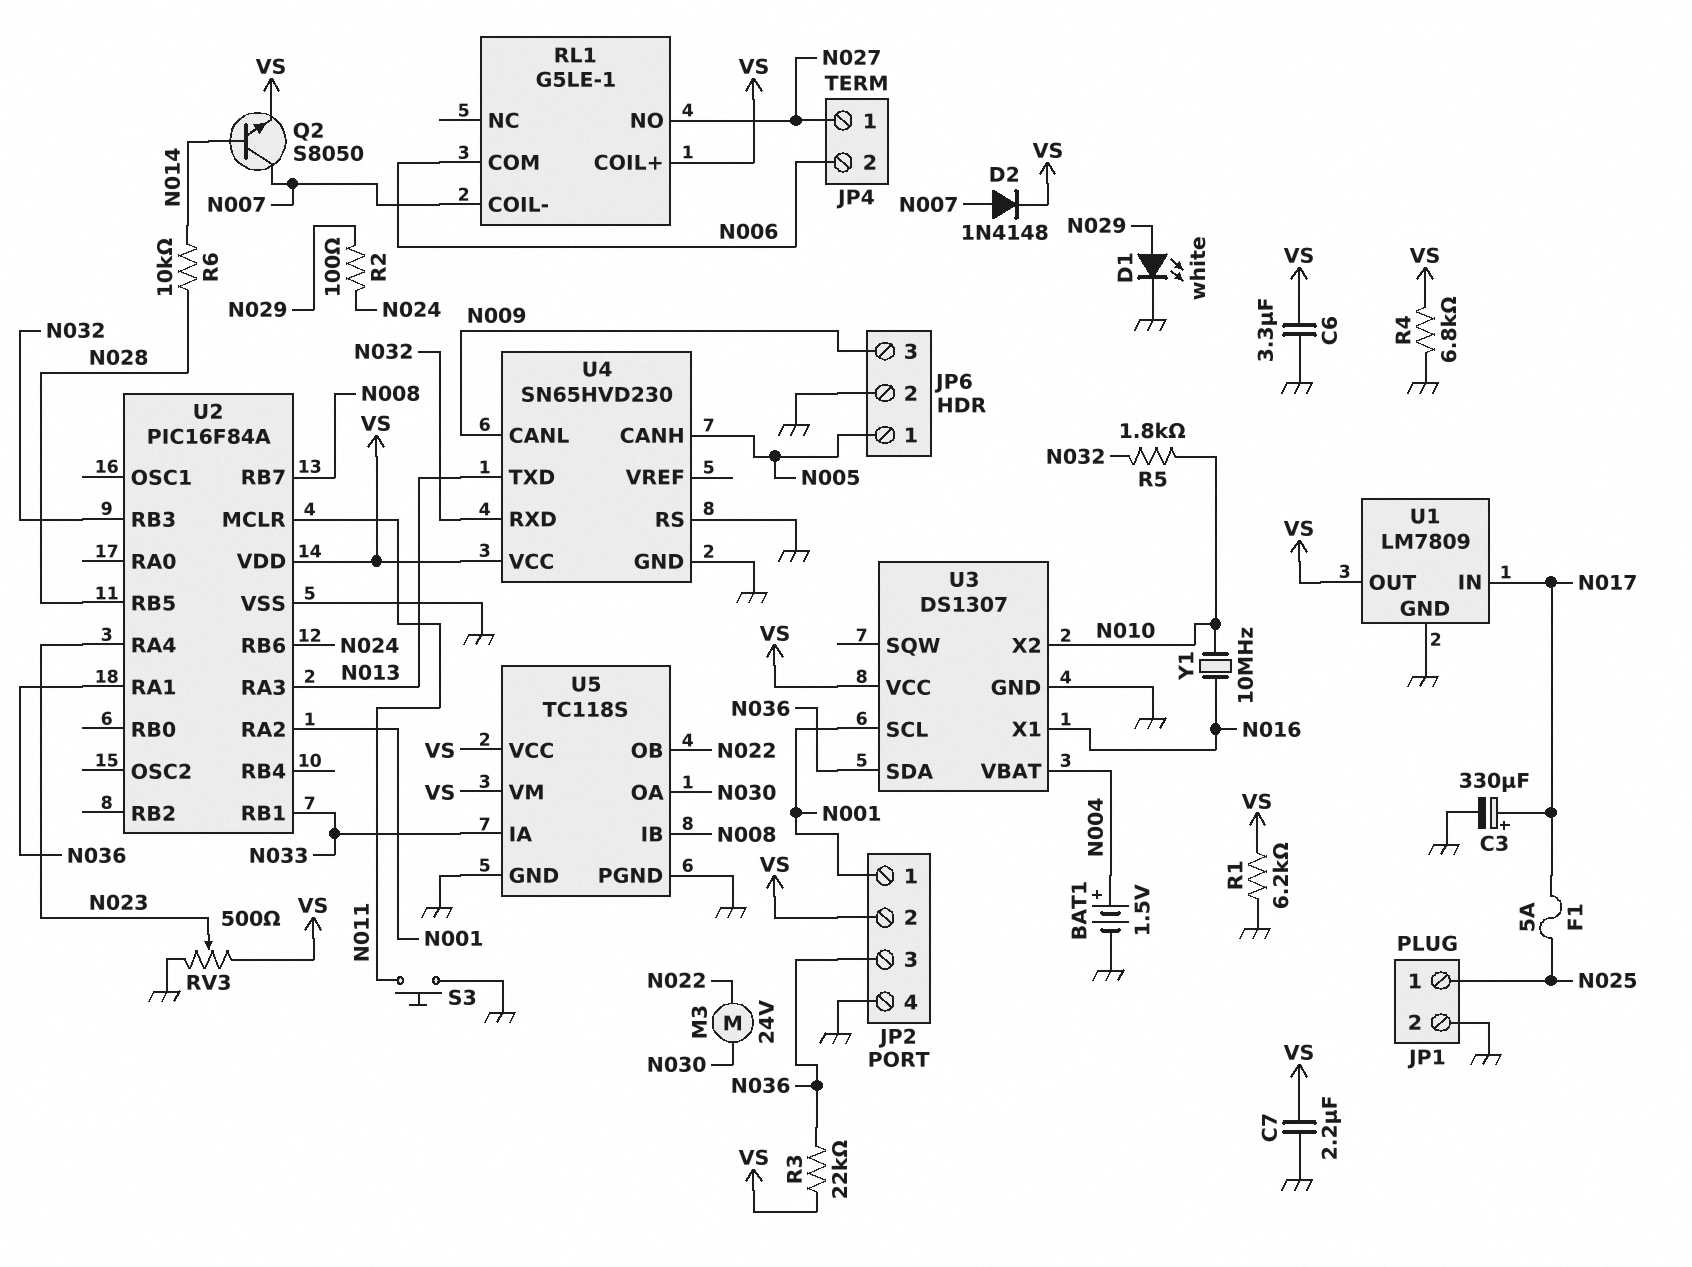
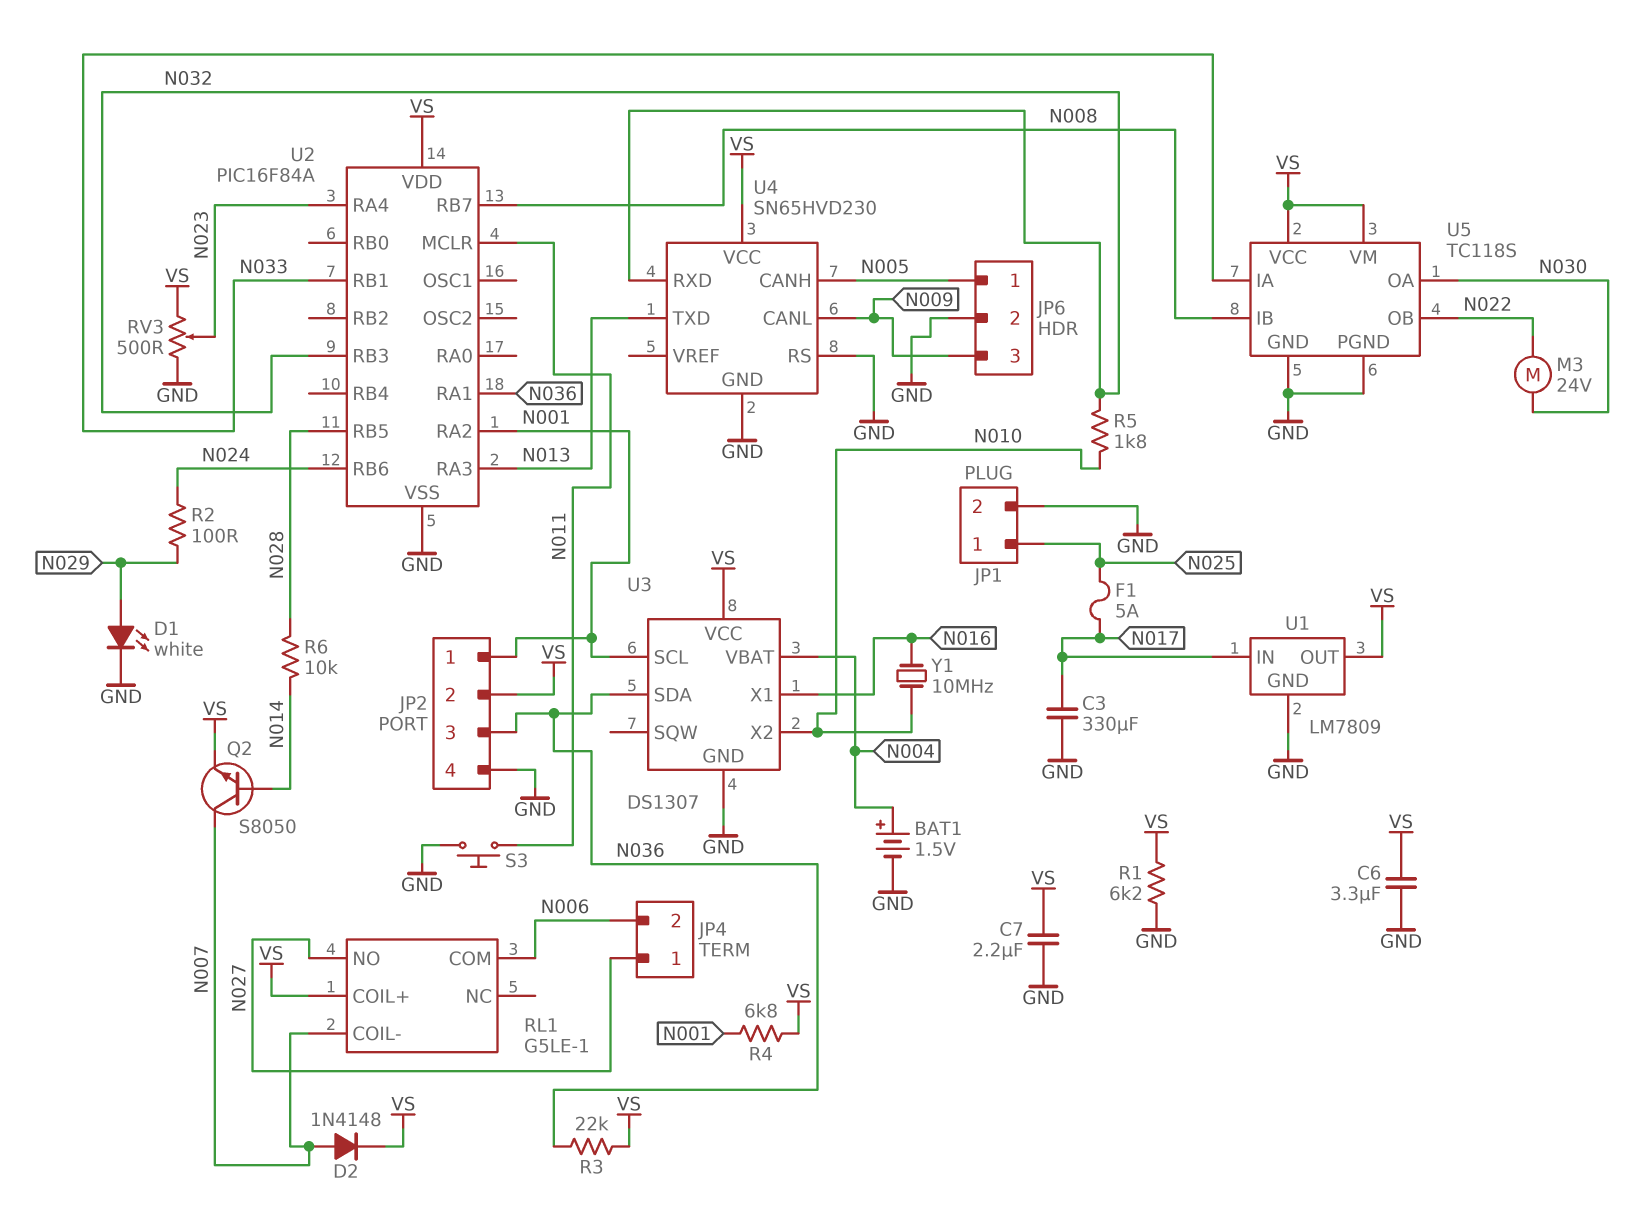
C3: 330uF (plus N017, minus GND) -> 330uF (GND, N017)
R4: 6.8k (GND, VS) -> 6.8k (N001, VS)

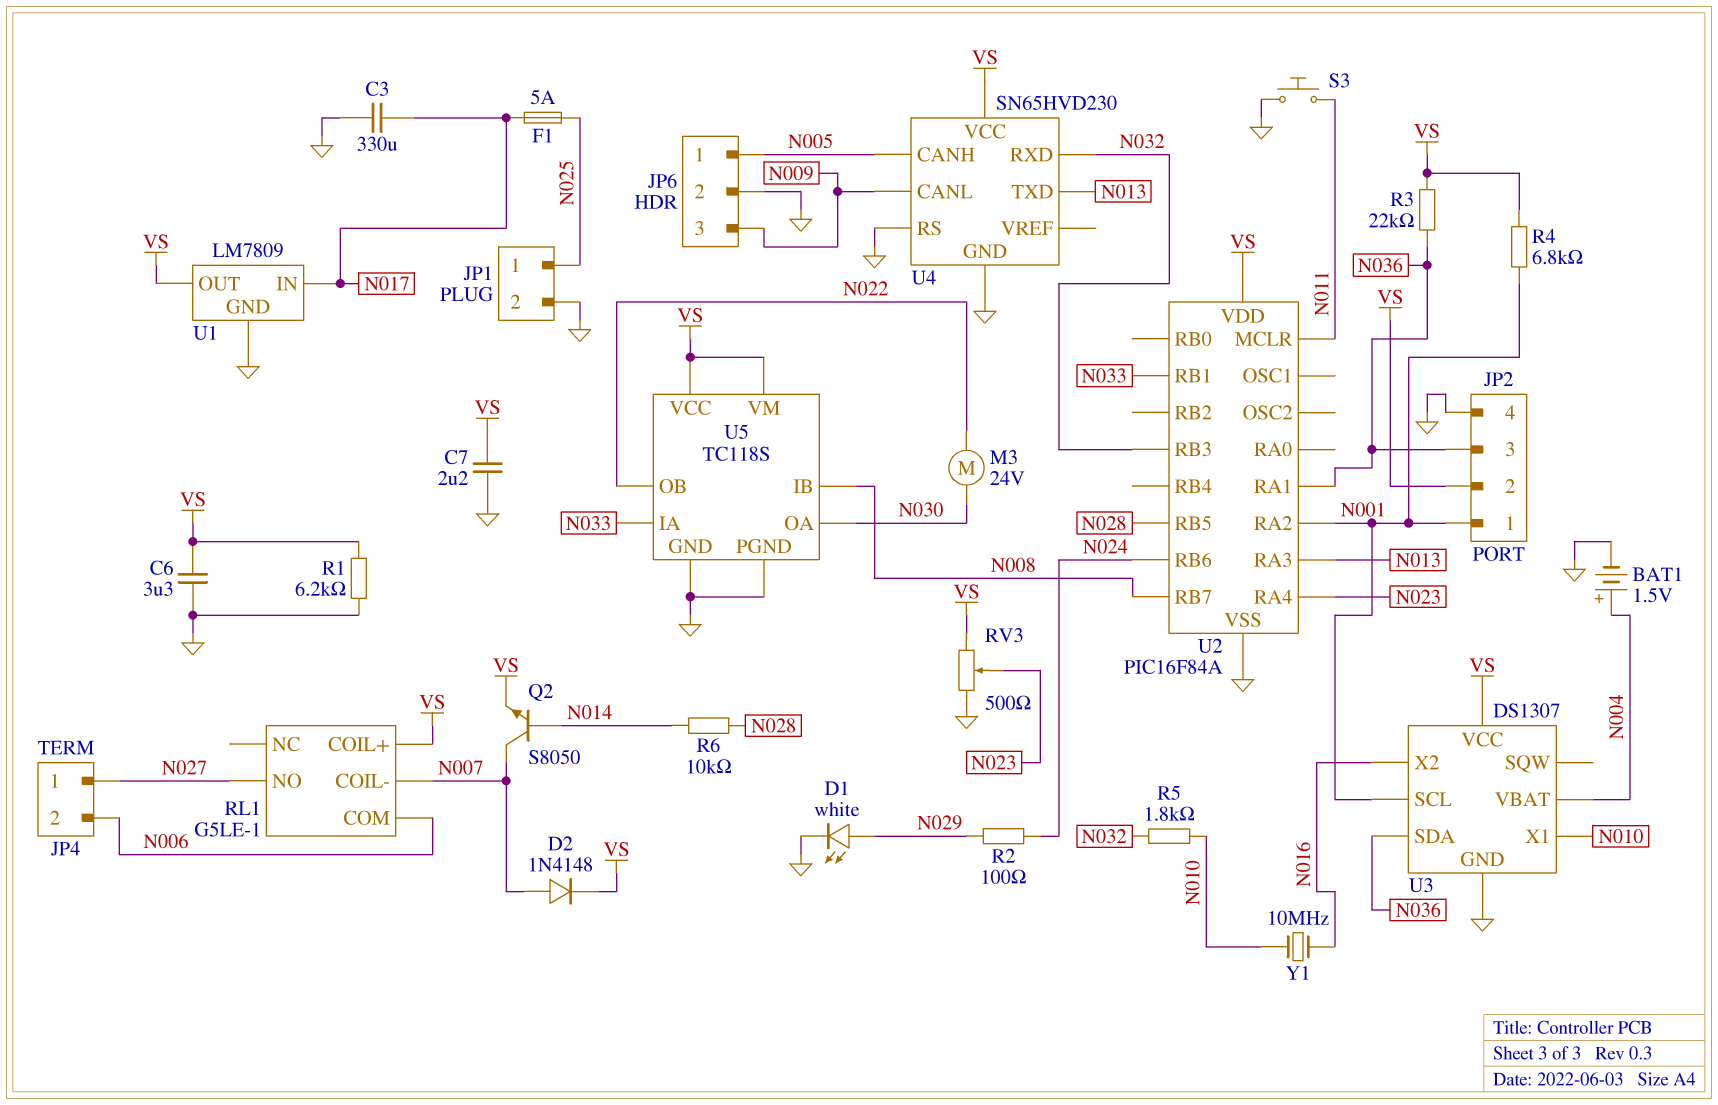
U3 pin X1: N016 -> N010
U3 pin X2: N010 -> N016

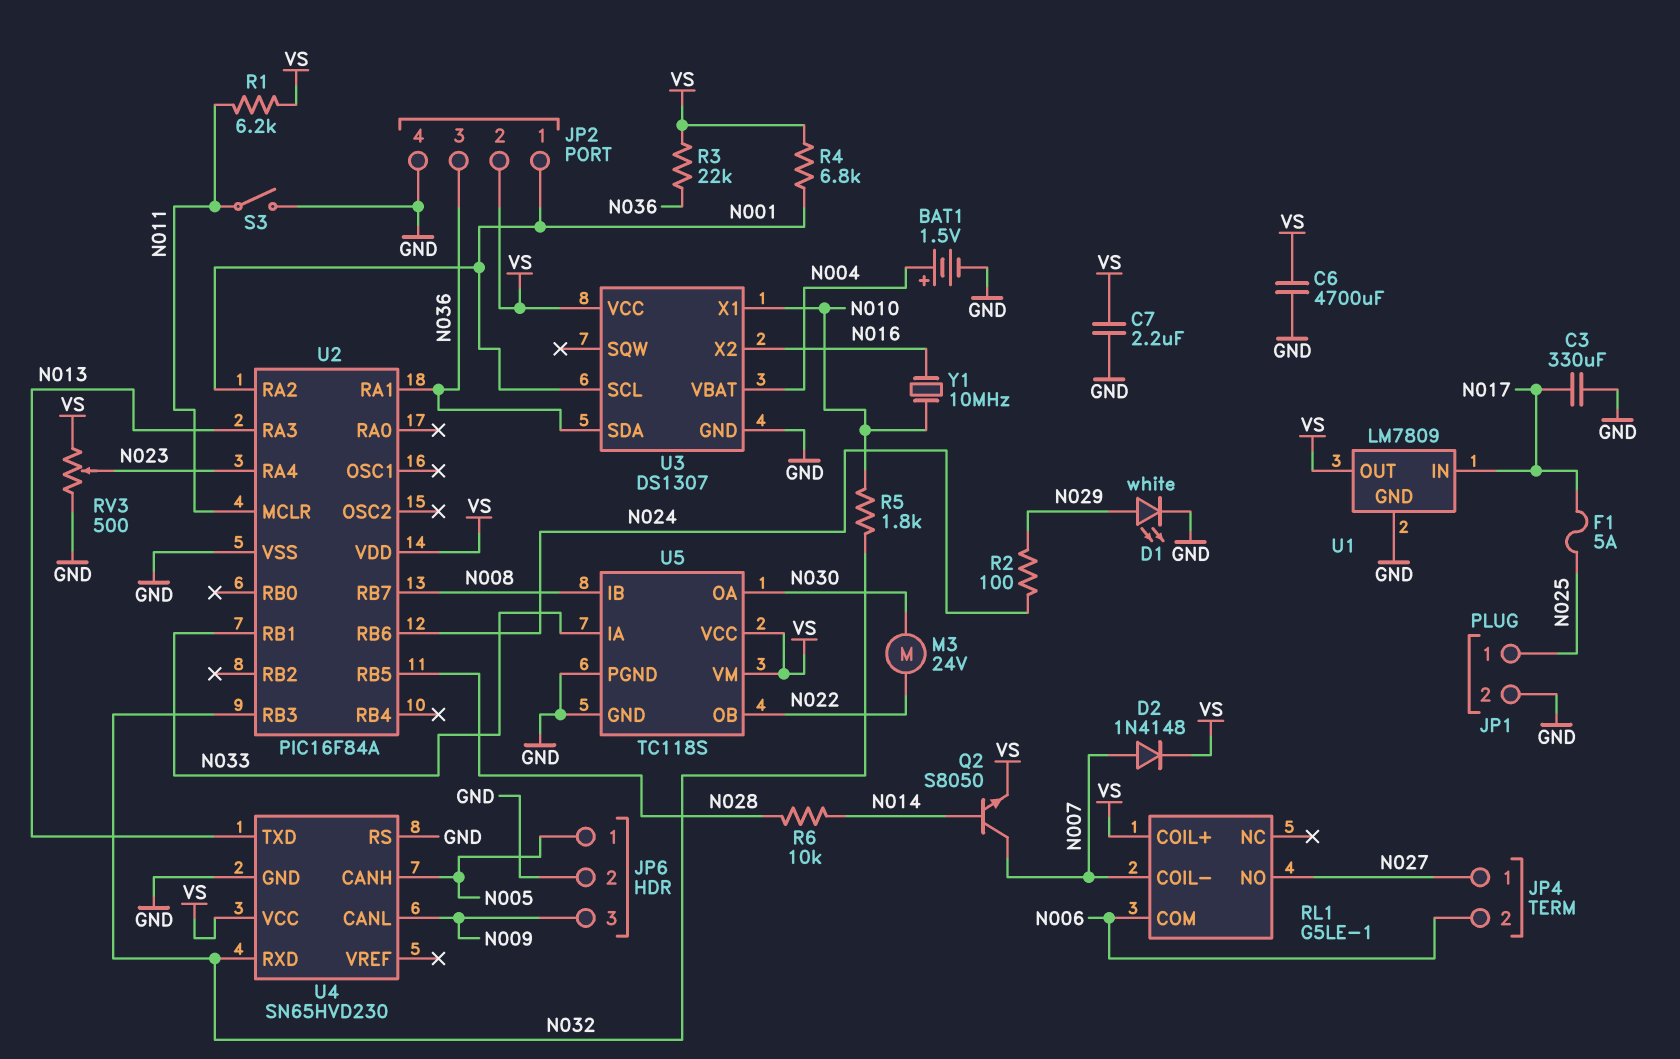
C6: 3.3uF (GND, VS) -> 4700uF (GND, VS)
R1: 6.2k (GND, VS) -> 6.2k (N011, VS)
S3: button (GND, N011) -> switch (GND, N011)

